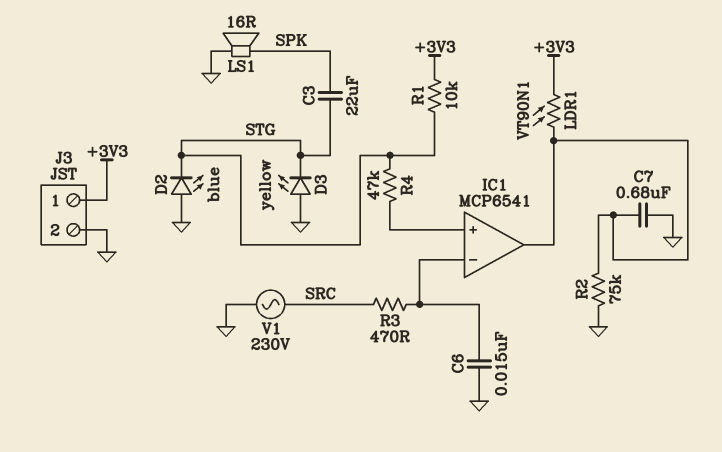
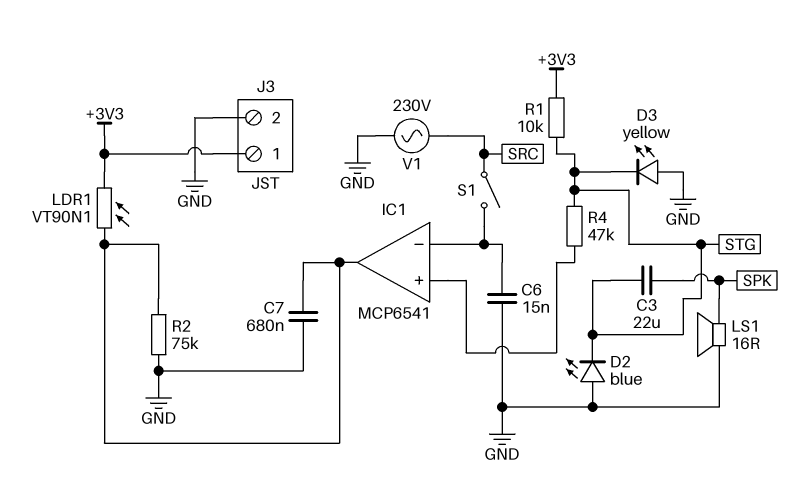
R3: 470 (IC1/in-, SRC) -> none
S1: none -> switch (IC1/in-, SRC)

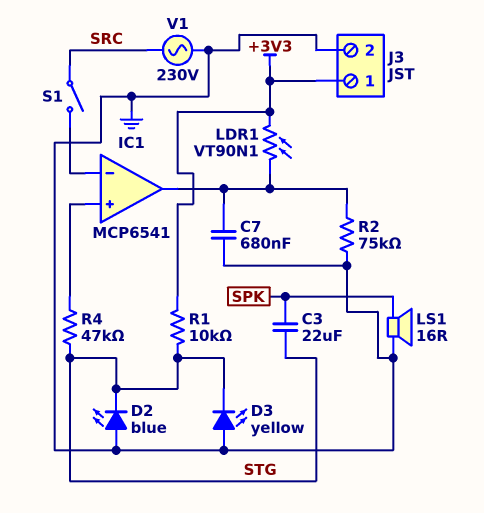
C6: 15nF (GND, IC1/in-) -> none

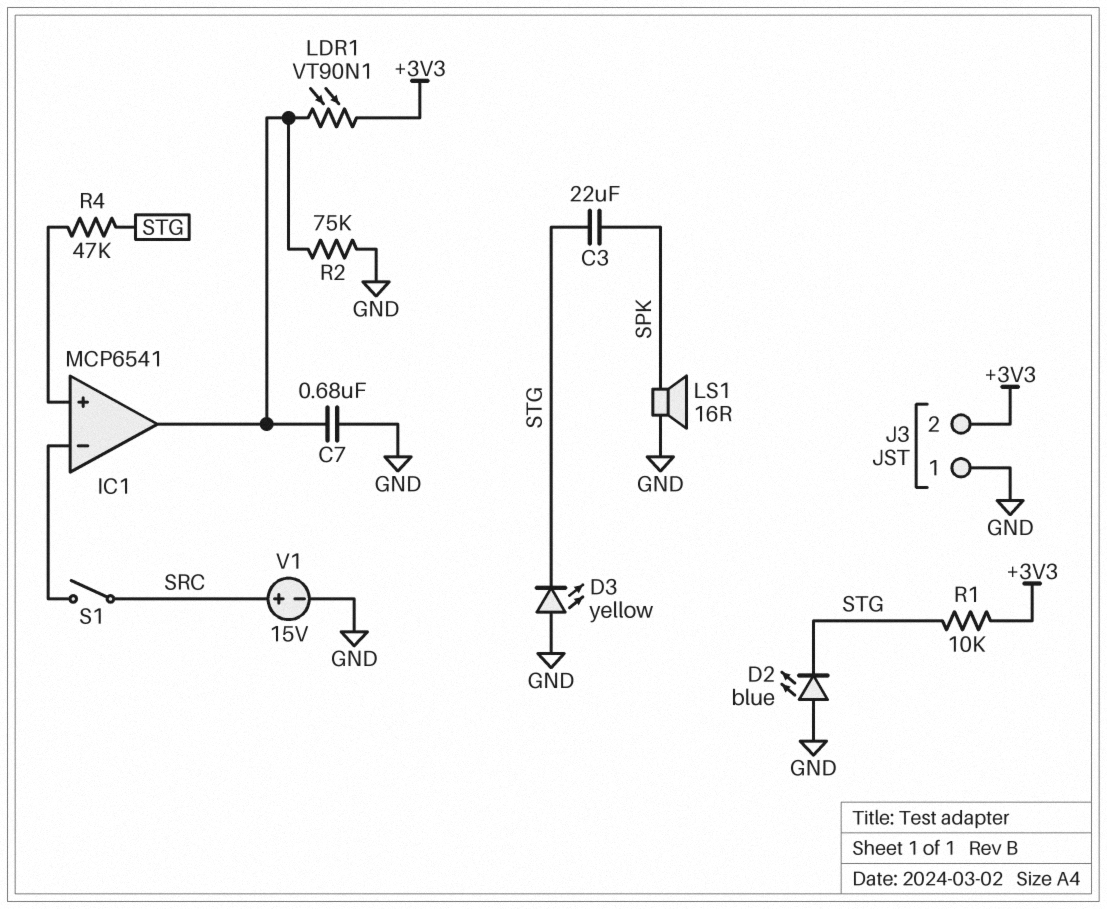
J3 pin 1: +3V3 -> GND
J3 pin 2: GND -> +3V3
V1: AC 230V (GND, SRC) -> 15V (plus SRC, minus GND)

